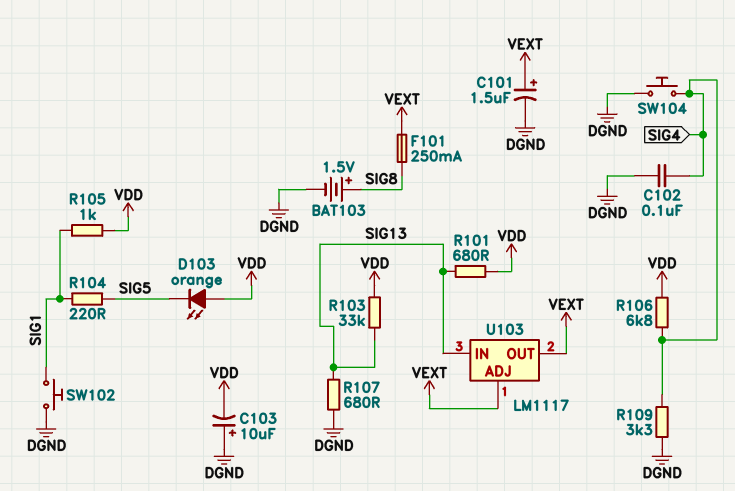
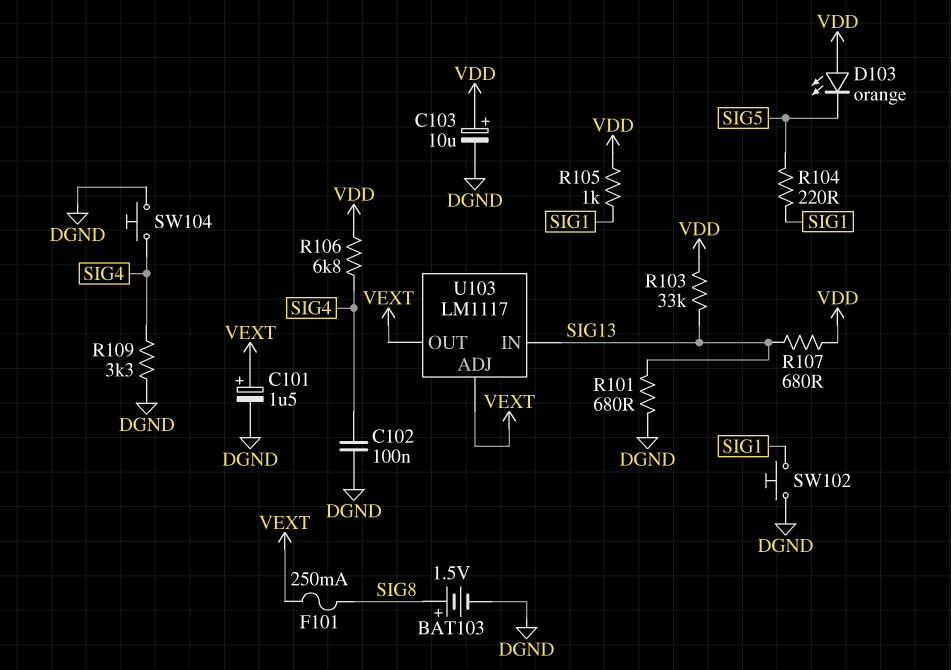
C103: 10uF (plus DGND, minus VDD) -> 10uF (plus VDD, minus DGND)
R101: 680 (SIG13, VDD) -> 680 (DGND, SIG13)
R107: 680 (DGND, SIG13) -> 680 (SIG13, VDD)

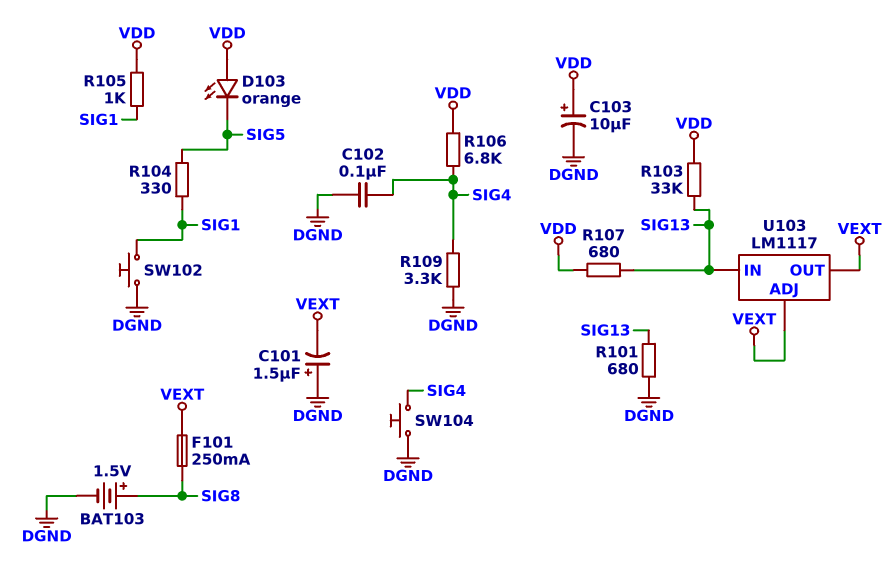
C101: 1.5uF (plus VEXT, minus DGND) -> 1.5uF (plus DGND, minus VEXT)
R104: 220 (SIG1, SIG5) -> 330 (SIG1, SIG5)

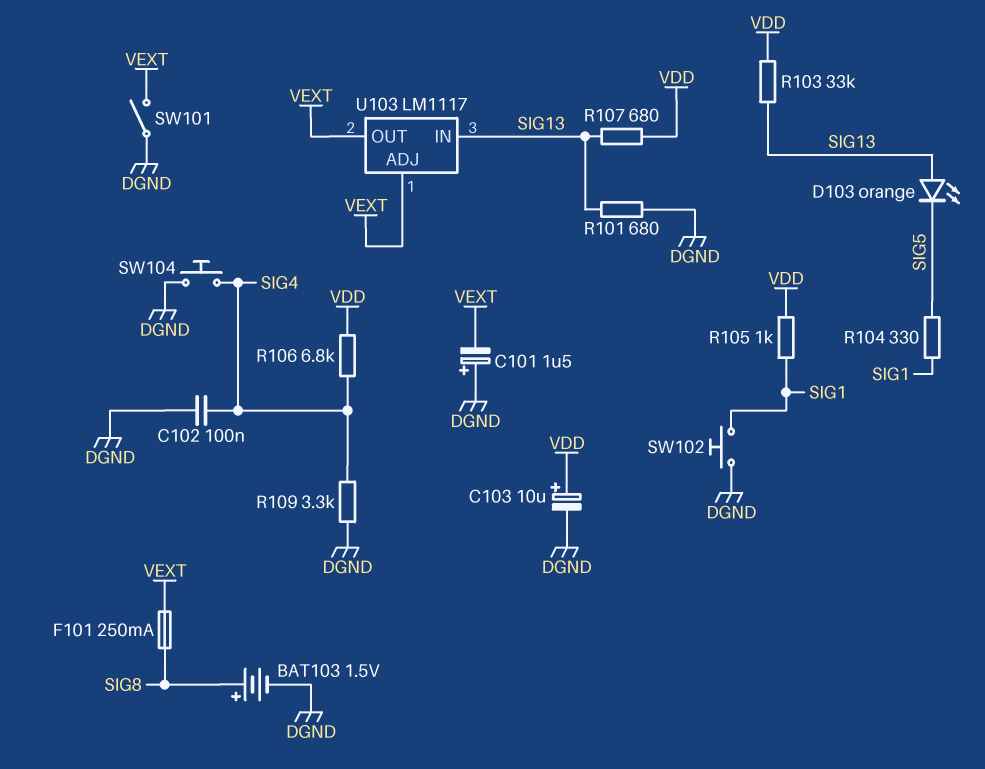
D103: LED orange (A VDD, K SIG5) -> LED orange (A SIG13, K SIG5)
SW101: none -> switch (DGND, VEXT)

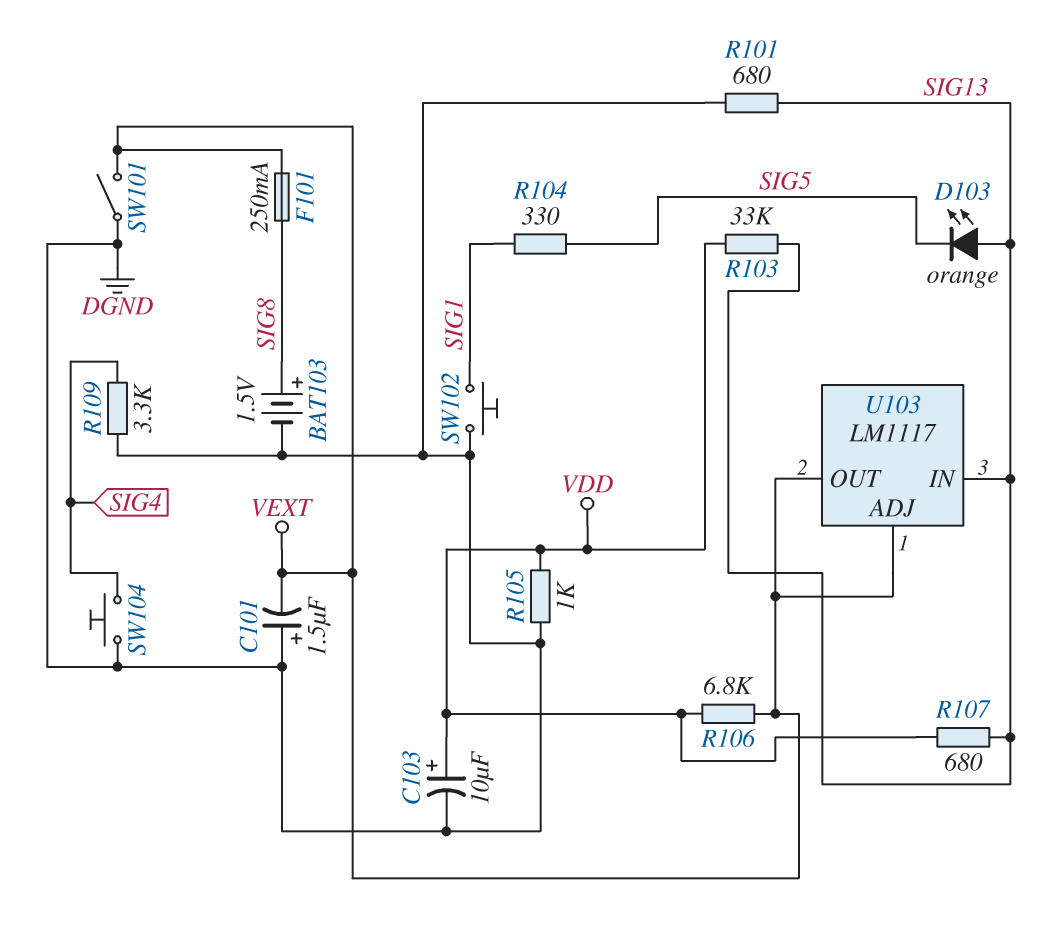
C102: 100nF (DGND, SIG4) -> none
R105: 1k (SIG1, VDD) -> 1k (DGND, VDD)
R106: 6.8k (SIG4, VDD) -> 6.8k (VDD, VEXT)

